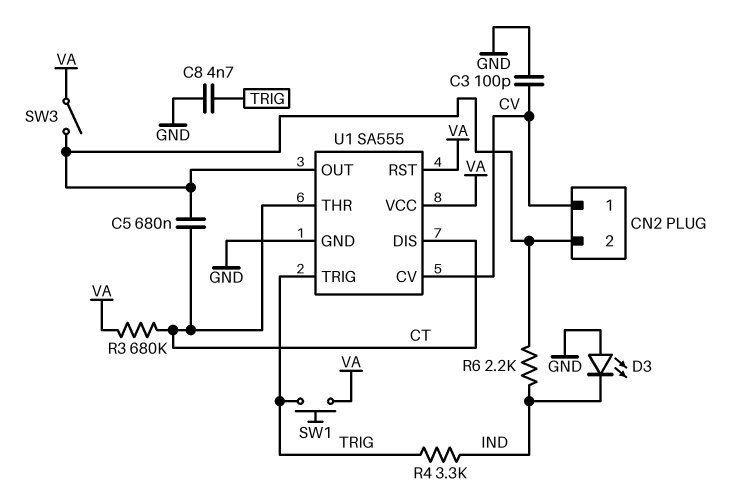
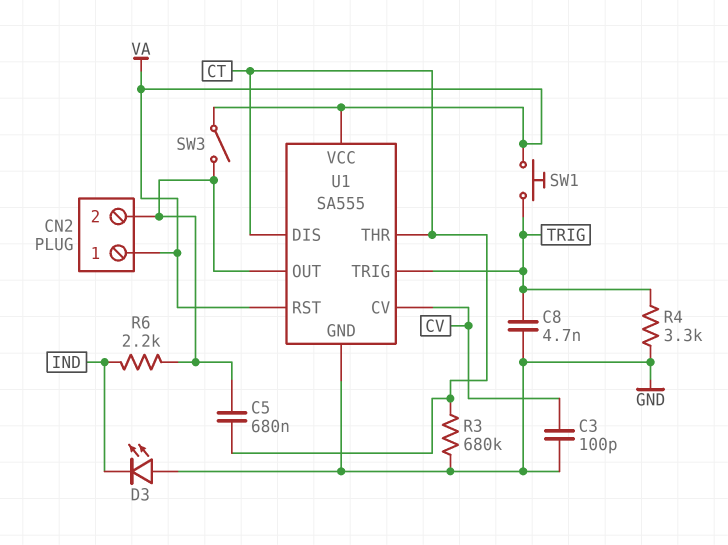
CN2 pin 1: CV -> VA
R3: 680k (CT, VA) -> 680k (CT, GND)
R4: 3.3k (IND, TRIG) -> 3.3k (GND, TRIG)

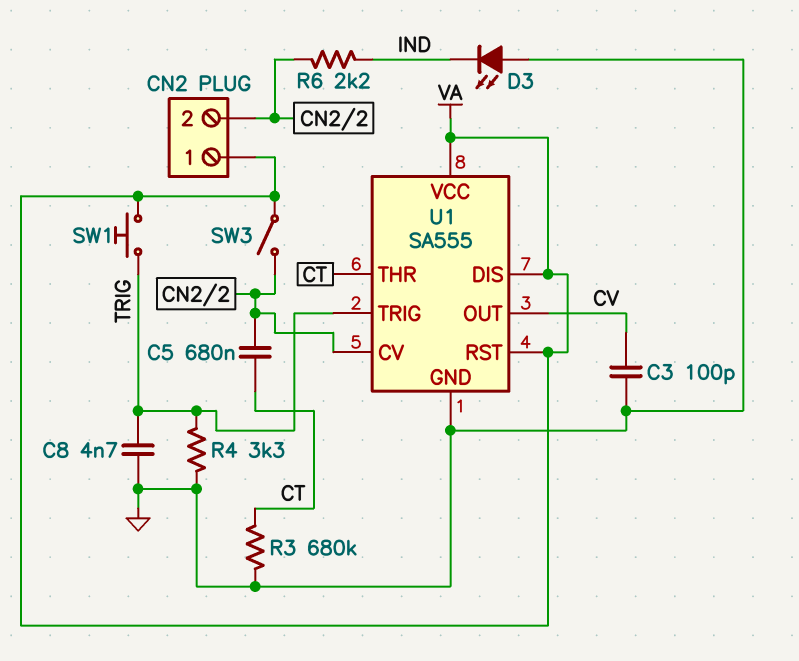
U1 pin CV: CV -> CN2/2
U1 pin DIS: CT -> VA
U1 pin OUT: CN2/2 -> CV

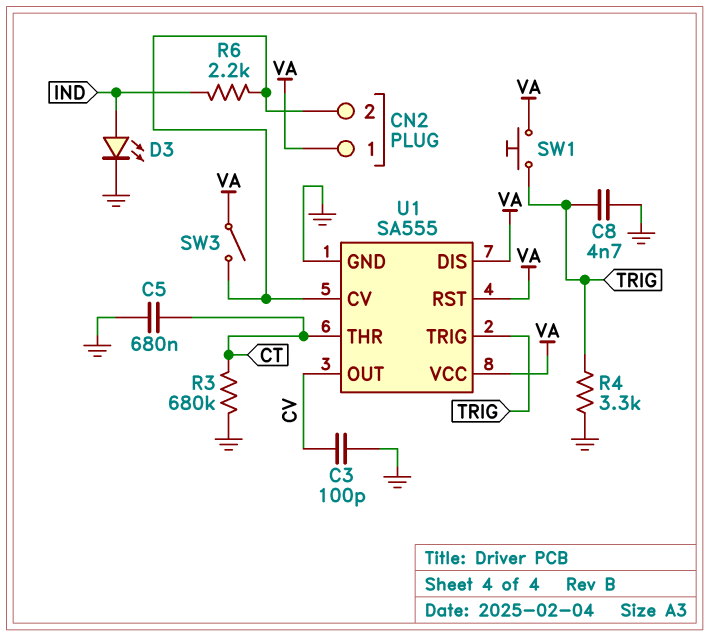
C5: 680nF (CN2/2, CT) -> 680nF (CT, GND)
D3: LED (A GND, K IND) -> LED (A IND, K GND)

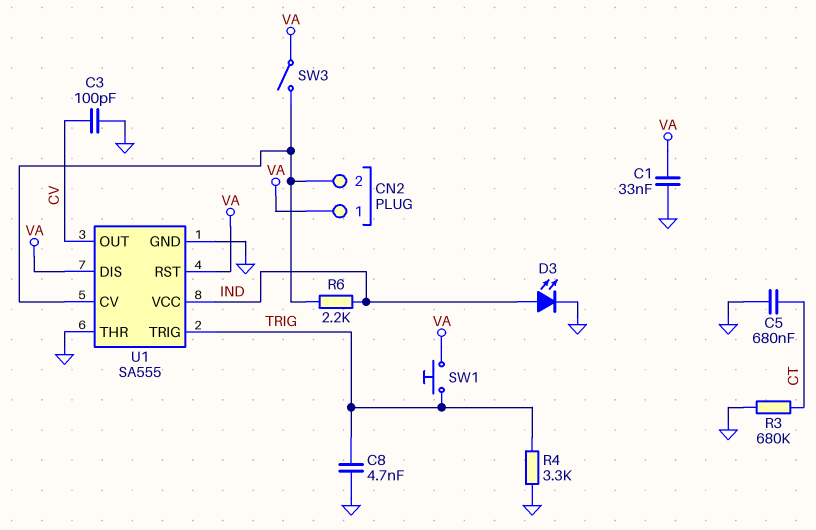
C1: none -> 33nF (GND, VA)
U1 pin THR: CT -> GND
U1 pin VCC: VA -> IND

